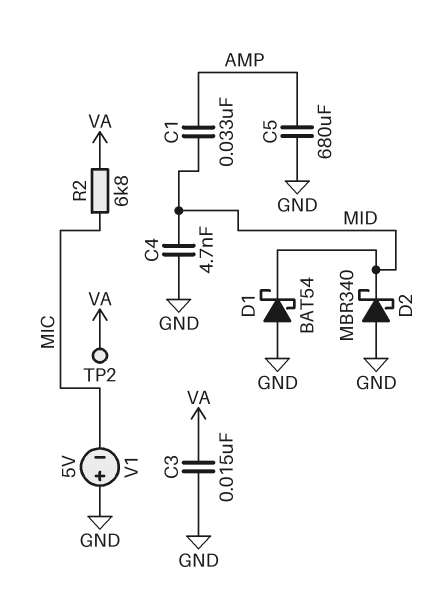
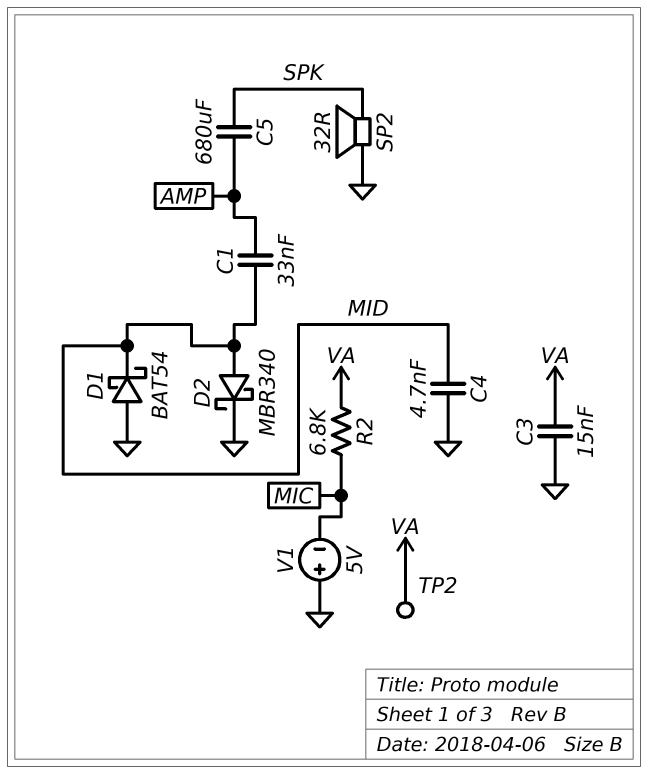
C5: 680uF (AMP, GND) -> 680uF (AMP, SPK)
D2: schottky MBR340 (A GND, K MID) -> schottky MBR340 (A MID, K GND)
SP2: none -> speaker 32R (GND, SPK)

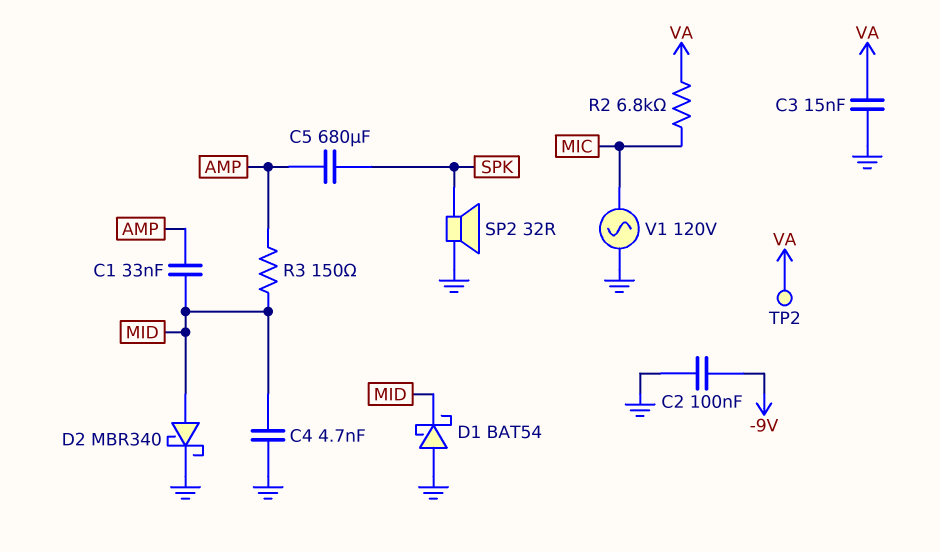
C2: none -> 100nF (-9V, GND)
R3: none -> 150 (AMP, MID)
V1: 5V (plus GND, minus MIC) -> AC 120V (GND, MIC)

